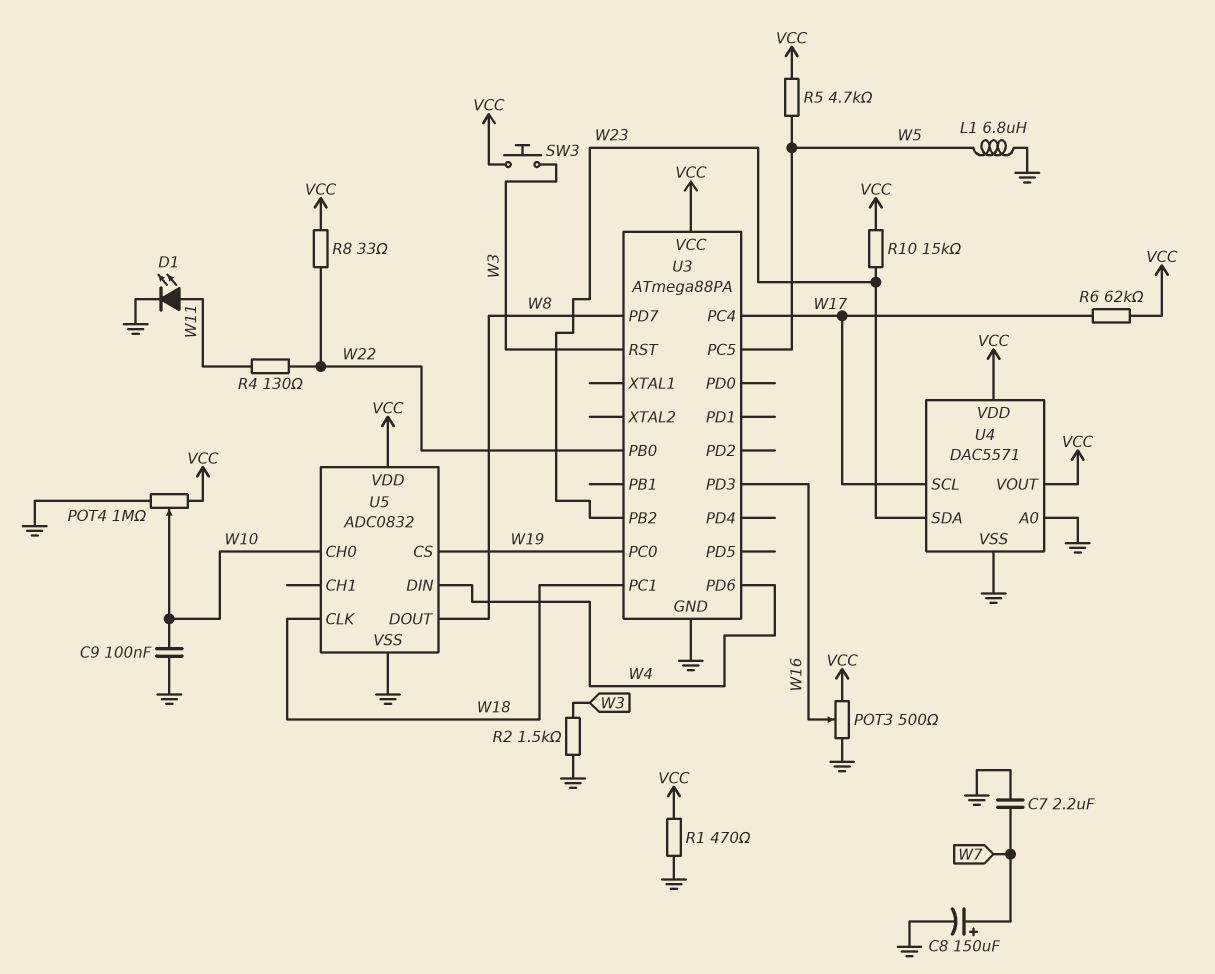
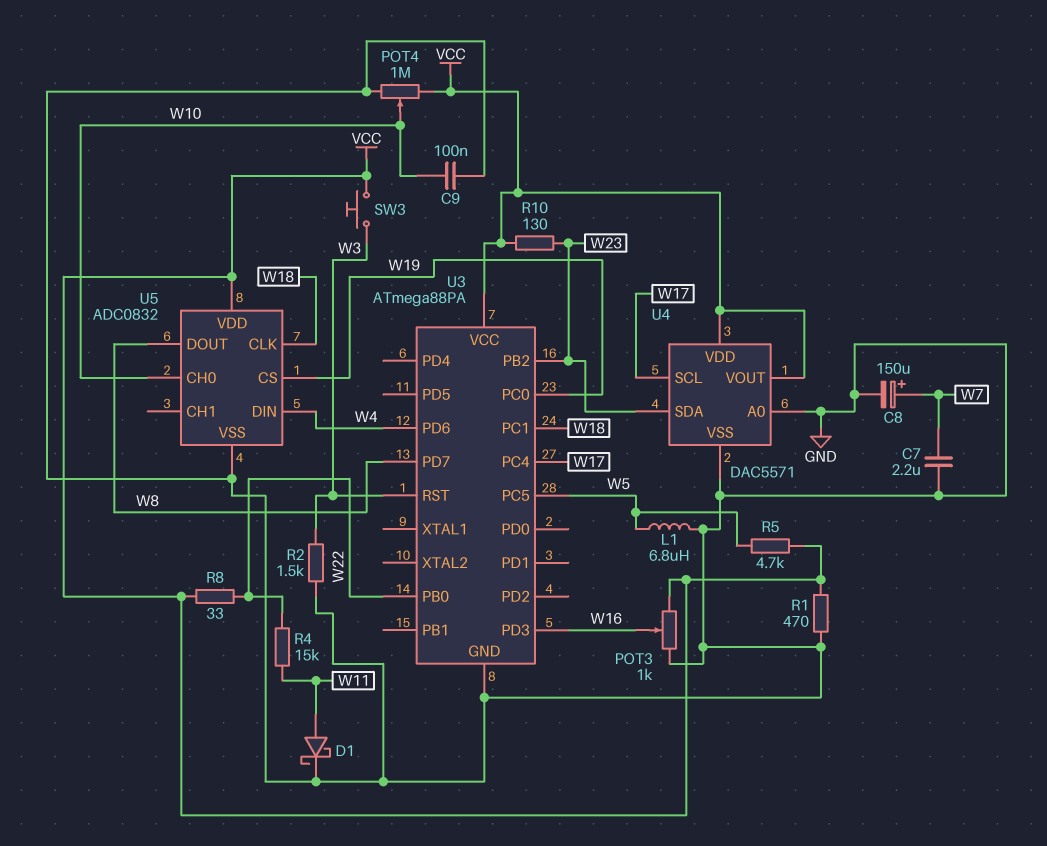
D1: LED (A W11, K GND) -> schottky (A W11, K GND)
POT3: 500 (GND, VCC, wiper W16) -> 1k (GND, VCC, wiper W16)
R4: 130 (W11, W22) -> 15k (W11, W22)
R6: 62k (VCC, W17) -> none
R10: 15k (VCC, W23) -> 130 (VCC, W23)

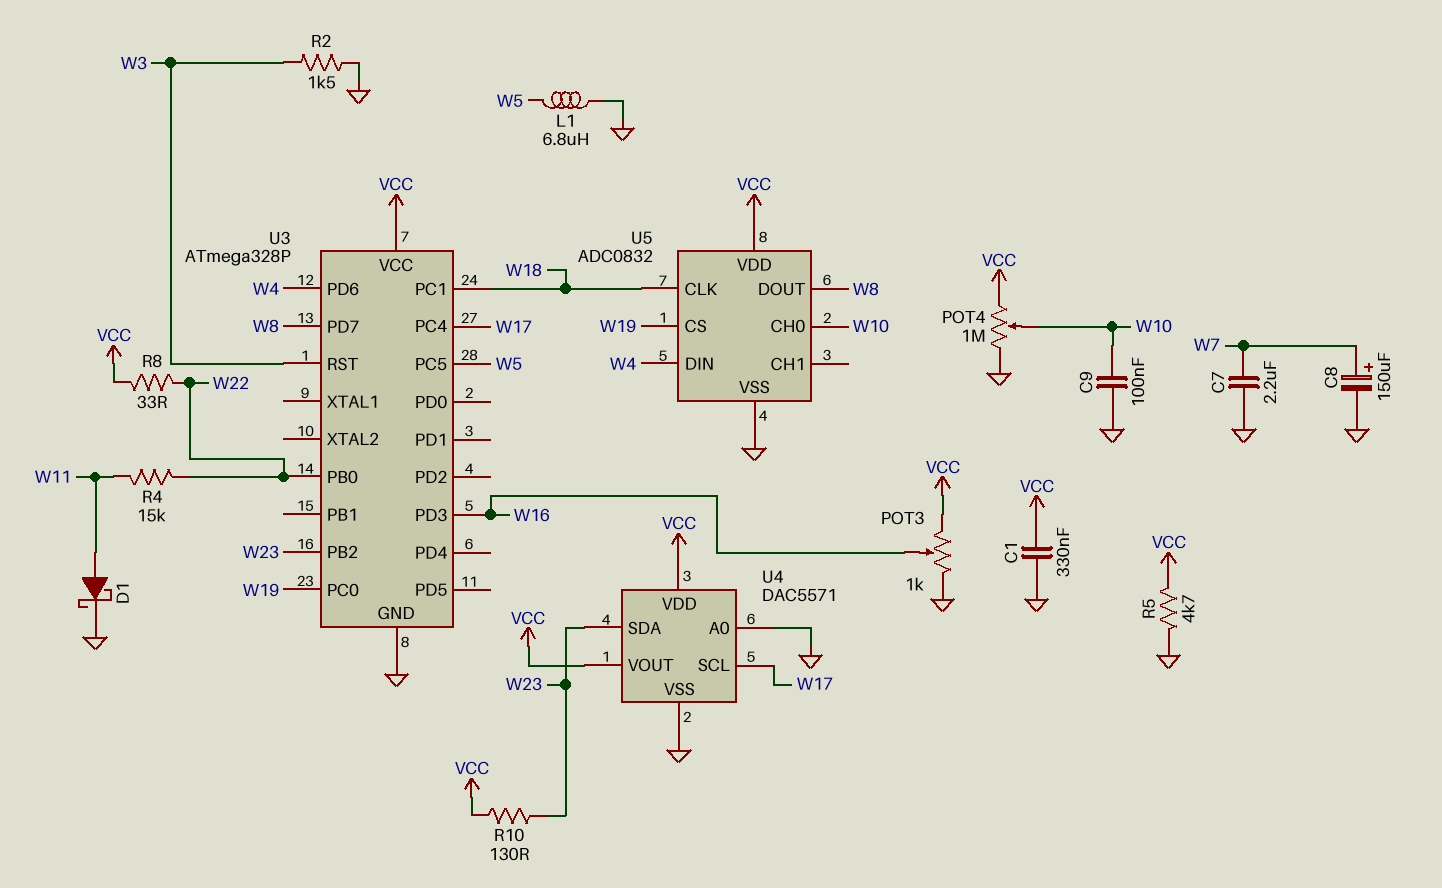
C1: none -> 330nF (GND, VCC)
R1: 470 (GND, VCC) -> none
R5: 4.7k (VCC, W5) -> 4.7k (GND, VCC)
SW3: button (VCC, W3) -> none
U3: ATmega88PA -> ATmega328P

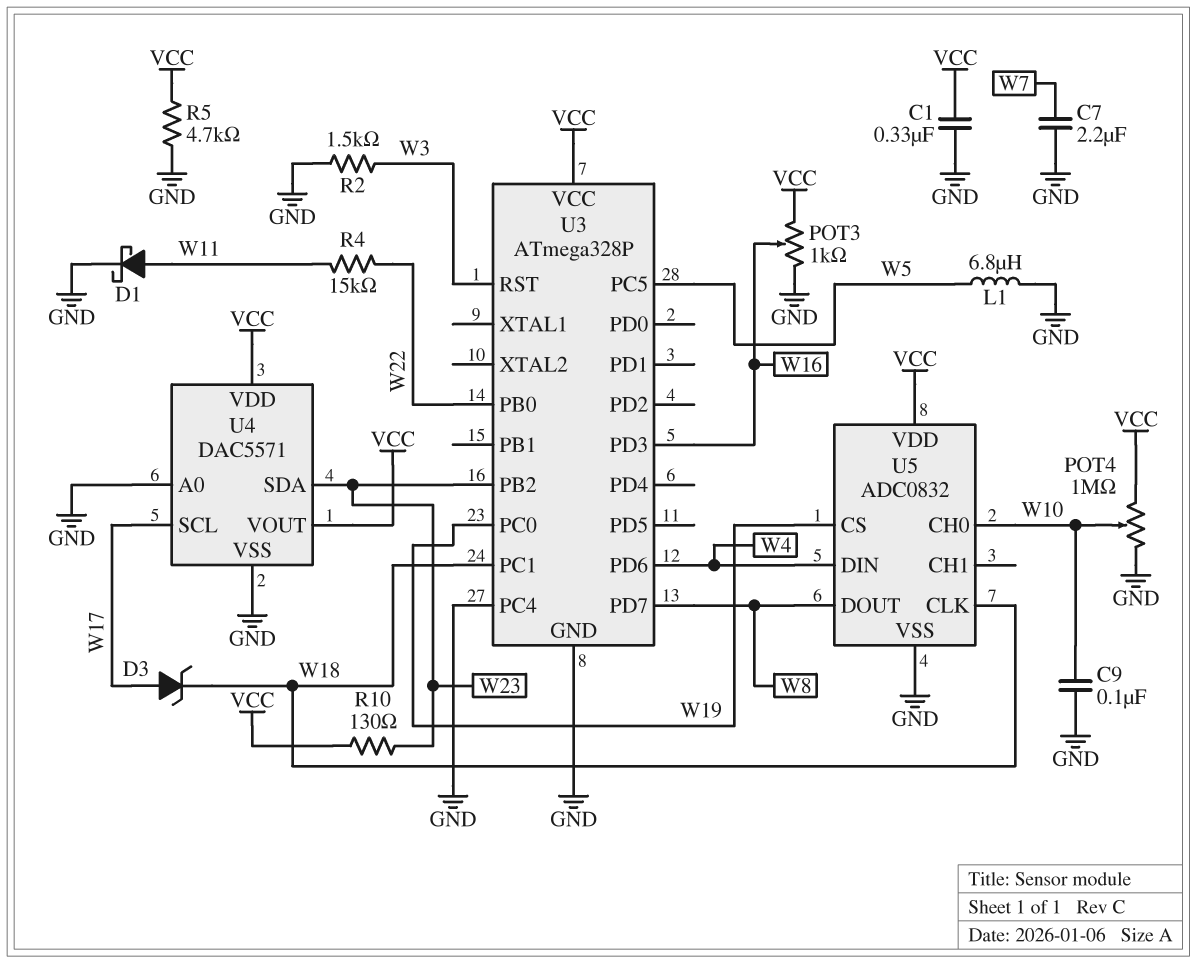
C8: 150uF (plus W7, minus GND) -> none
D3: none -> zener (A W17, K W18)
R8: 33 (VCC, W22) -> none
U3 pin PC4: W17 -> GND

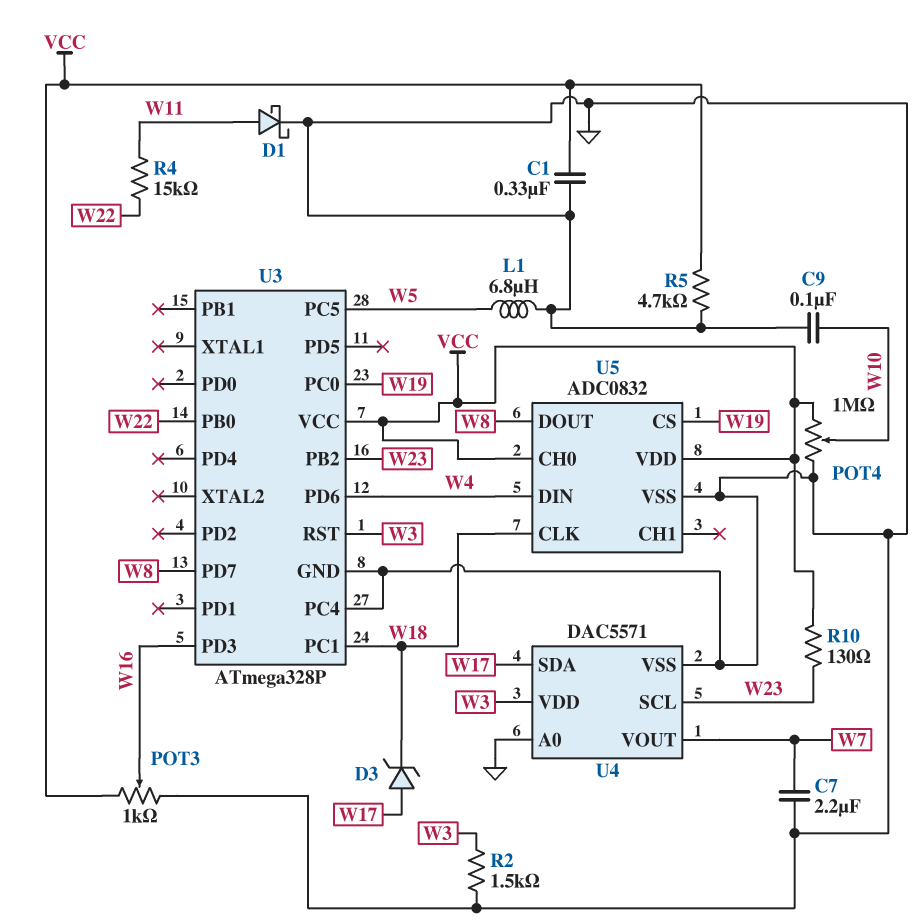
U4 pin SCL: W17 -> W23
U4 pin SDA: W23 -> W17
U4 pin VDD: VCC -> W3
U4 pin VOUT: VCC -> W7
U5 pin CH0: W10 -> VCC

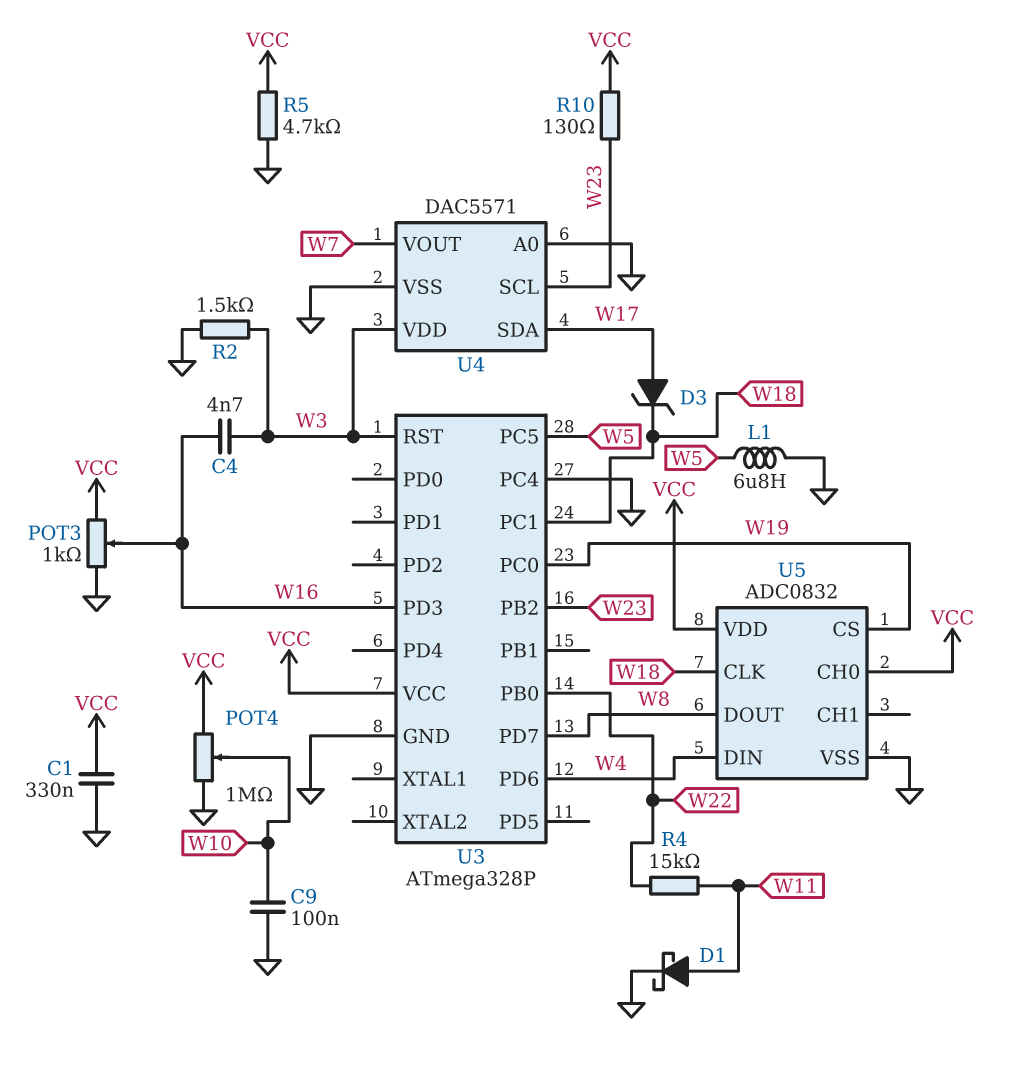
C4: none -> 4.7nF (W3, W16)
C7: 2.2uF (GND, W7) -> none

